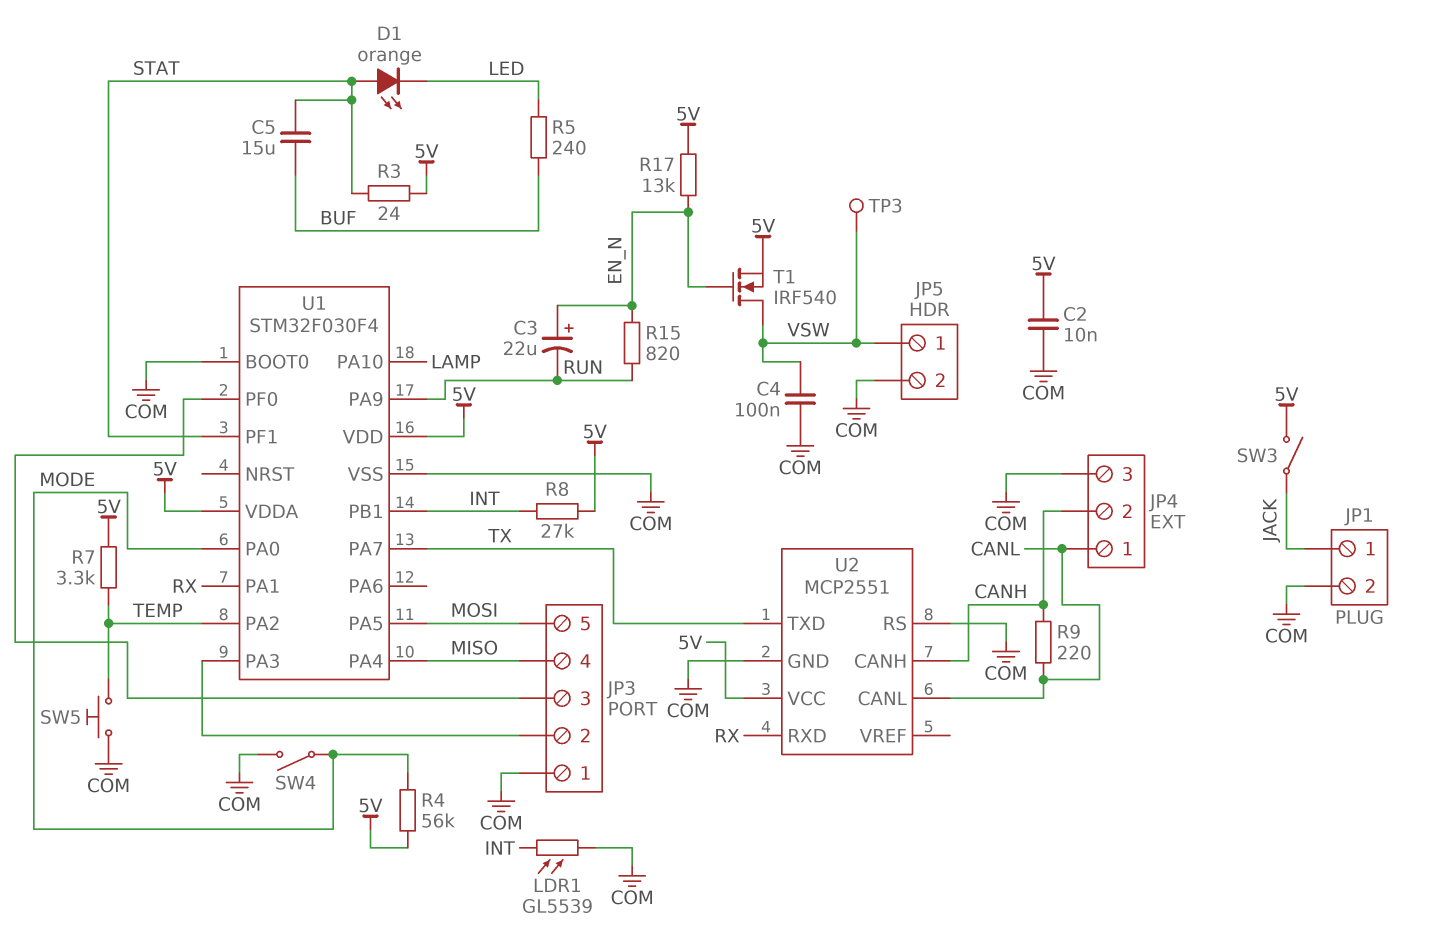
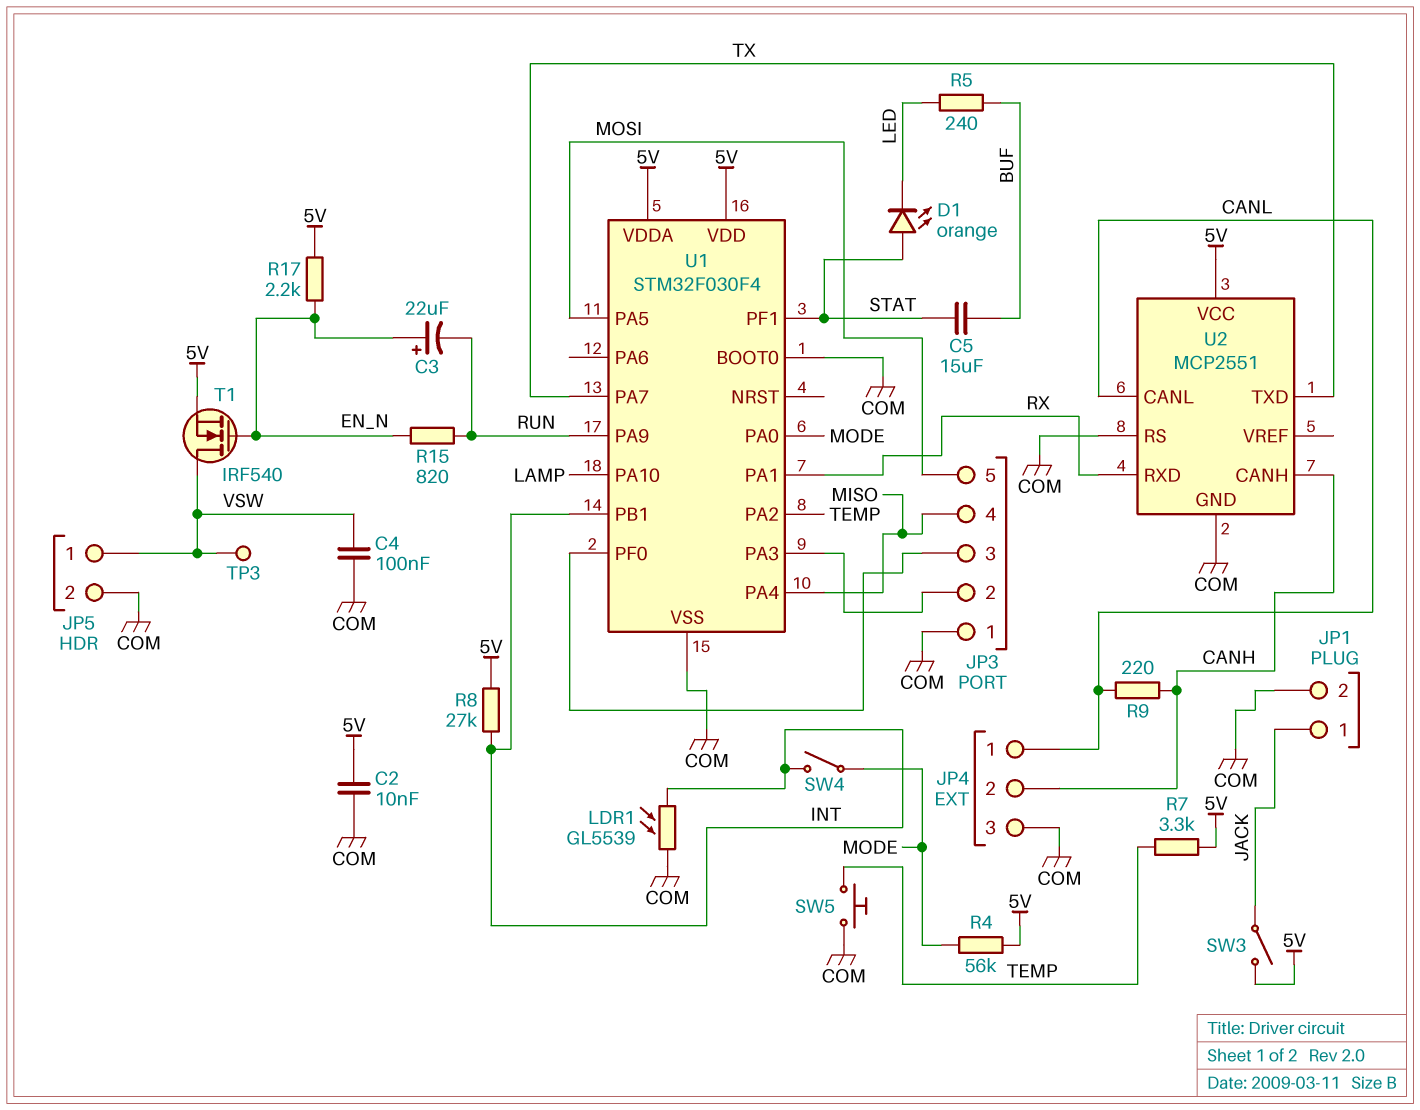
R3: 24 (5V, STAT) -> none
R17: 13k (5V, EN_N) -> 2.2k (5V, EN_N)
SW4: switch (COM, MODE) -> switch (INT, MODE)

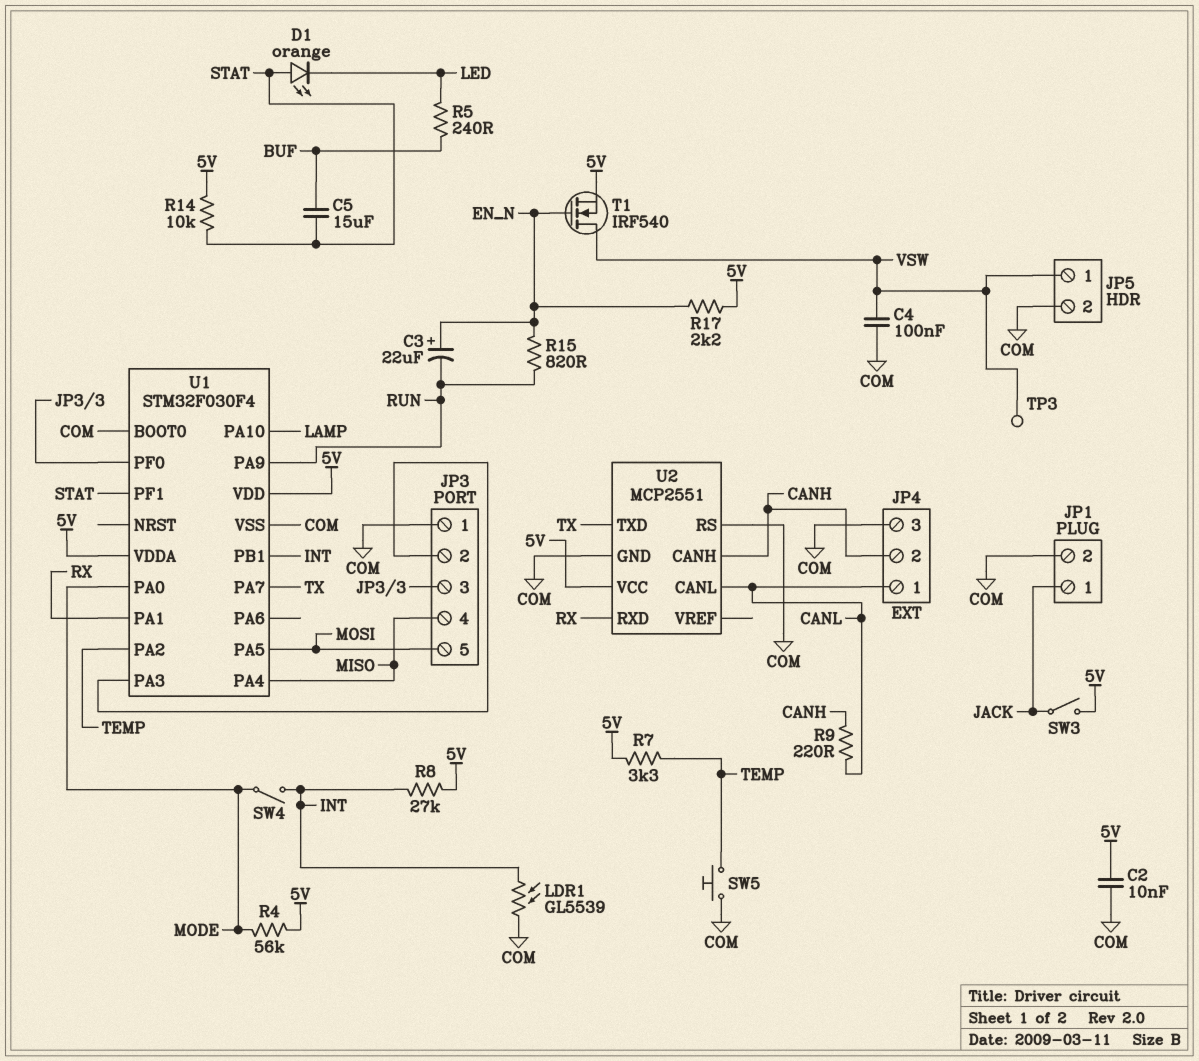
R14: none -> 10k (5V, STAT)

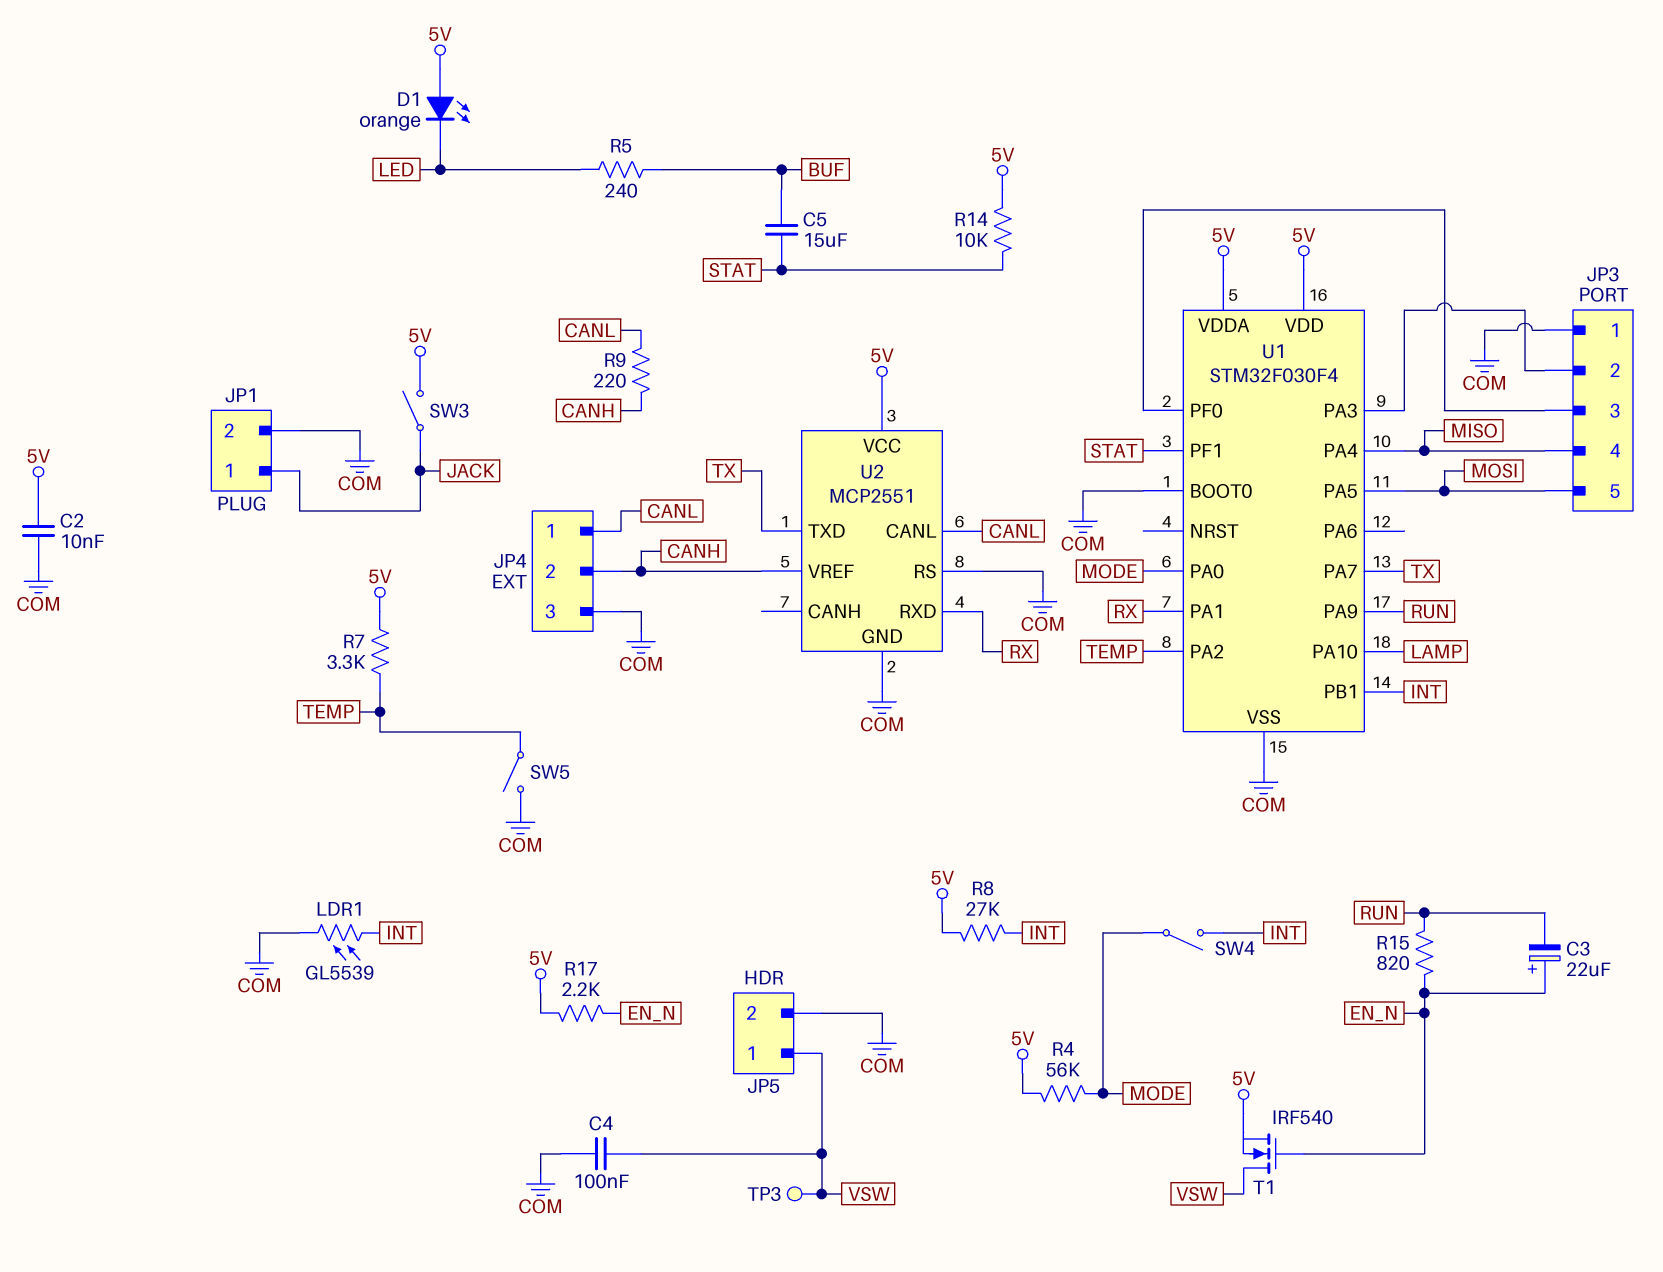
D1: LED orange (A STAT, K LED) -> LED orange (A 5V, K LED)
SW5: button (COM, TEMP) -> switch (COM, TEMP)
U2 pin CANH: CANH -> none
U2 pin VREF: none -> CANH

